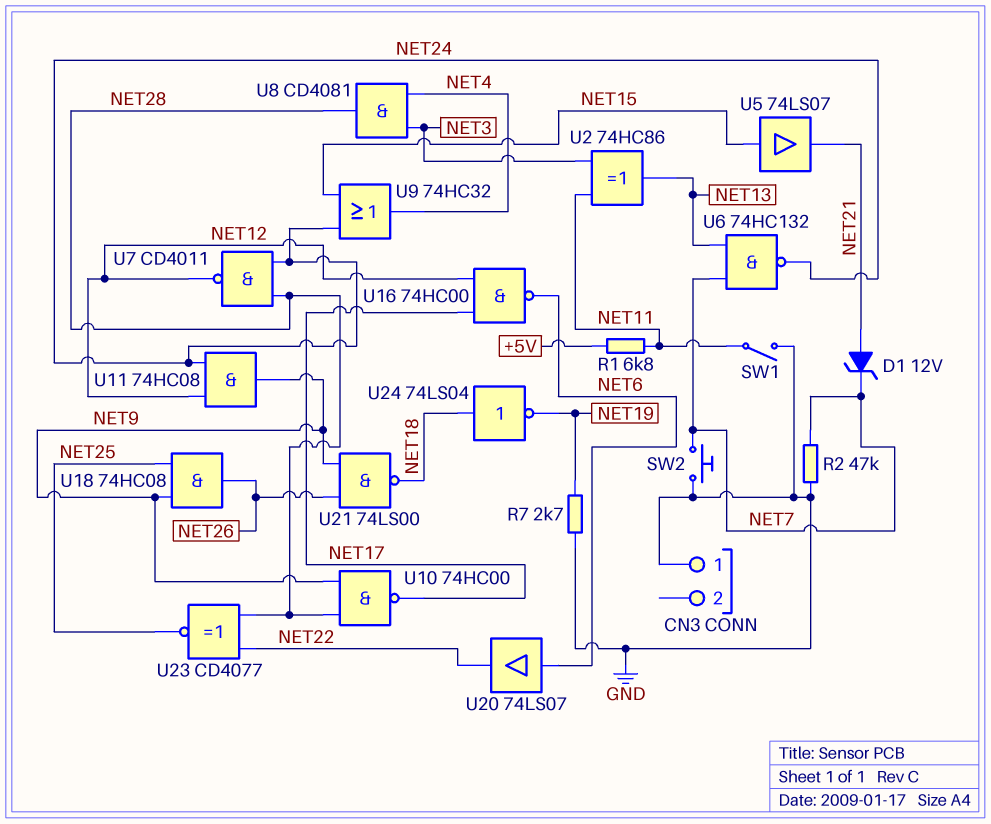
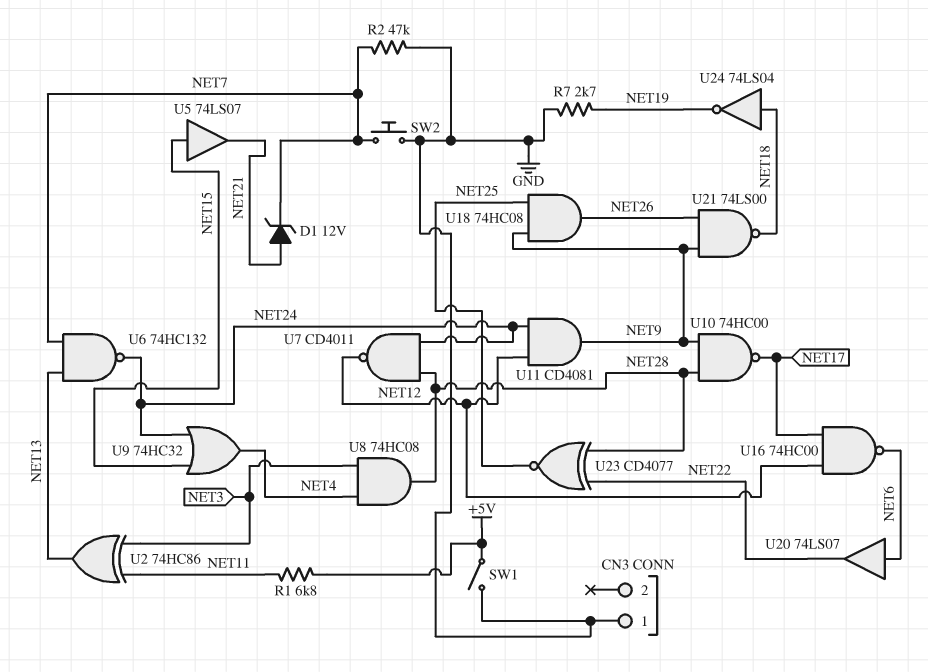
SW1: switch (GND, NET11) -> switch (+5V, GND)
U8: AND CD4081 (in NET3, in NET4, out NET28) -> AND 74HC08 (in NET3, in NET4, out NET28)
U11: AND 74HC08 (in NET12, in NET24, out NET9) -> AND CD4081 (in NET12, in NET24, out NET9)

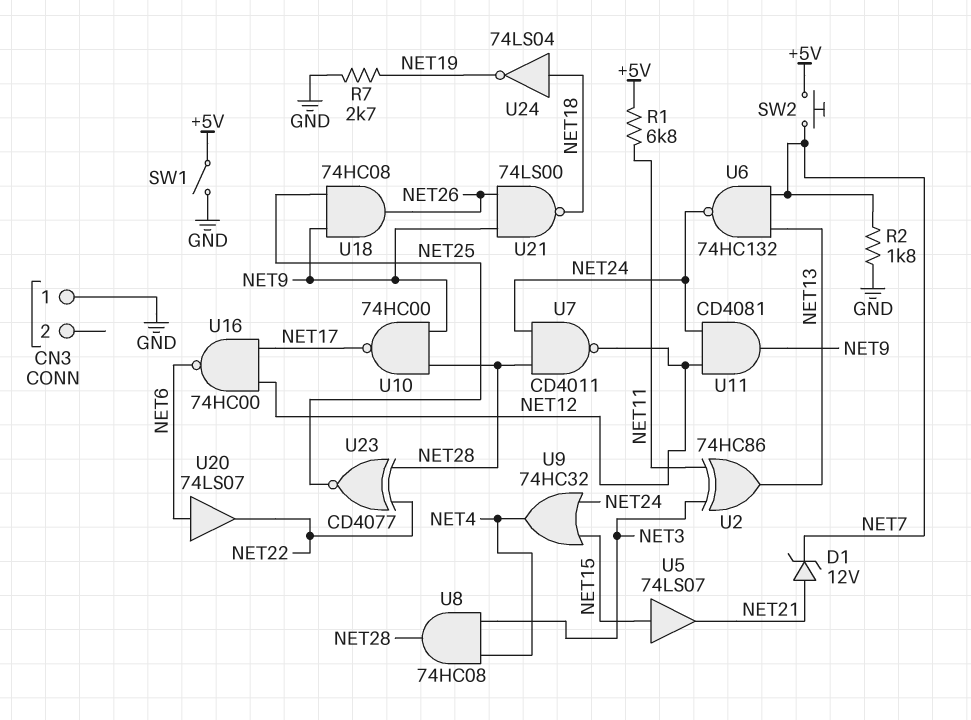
R2: 47k (GND, NET7) -> 1.8k (GND, NET7)
SW2: button (GND, NET7) -> button (+5V, NET7)

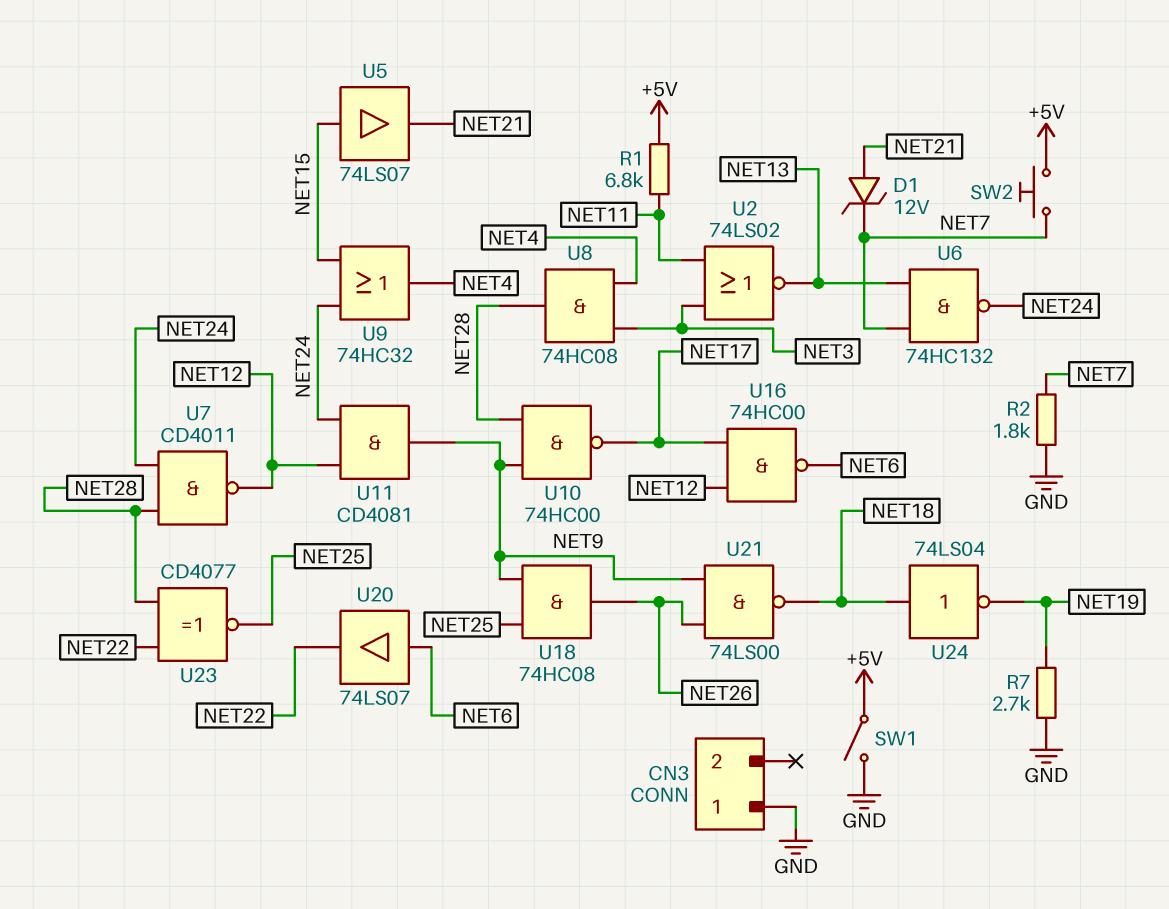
U2: XOR 74HC86 (in NET3, in NET11, out NET13) -> NOR 74LS02 (in NET3, in NET11, out NET13)

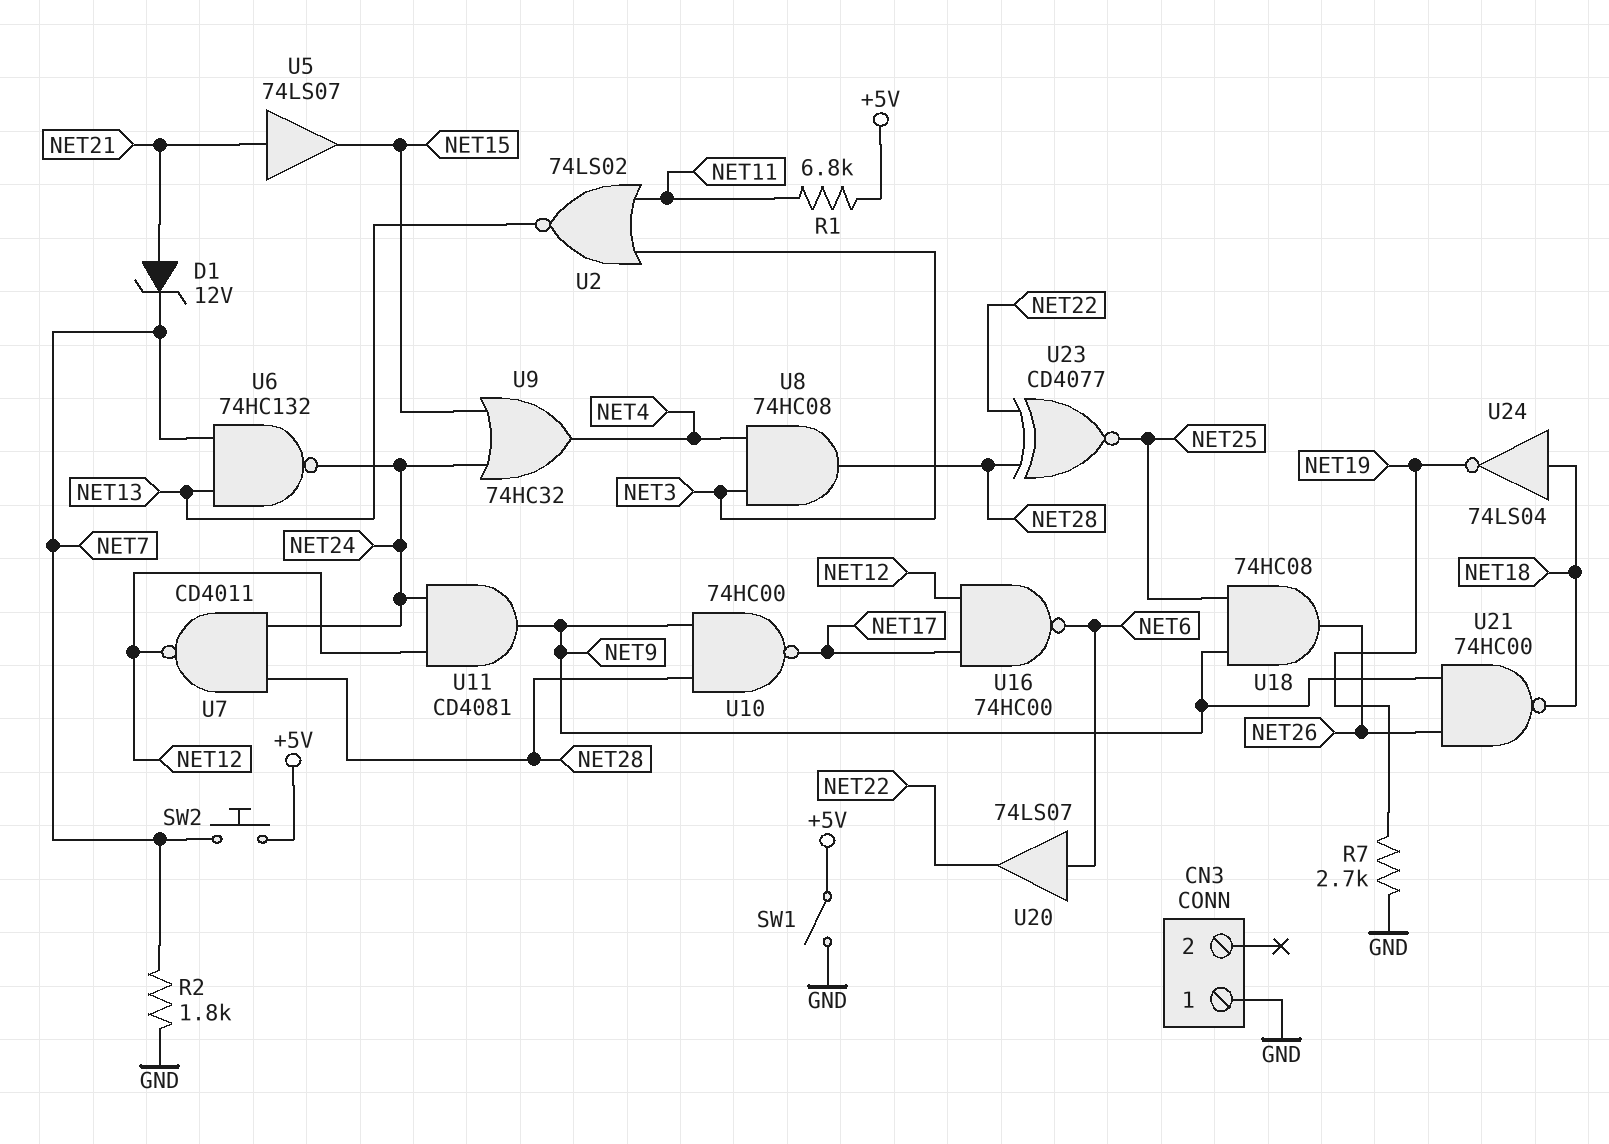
U5: buffer 74LS07 (in NET15, out NET21) -> buffer 74LS07 (in NET21, out NET15)
U21: NAND 74LS00 (in NET9, in NET26, out NET18) -> NAND 74HC00 (in NET9, in NET26, out NET18)

